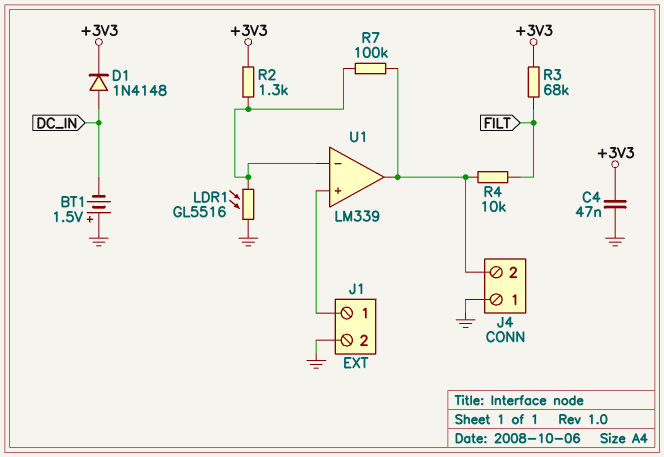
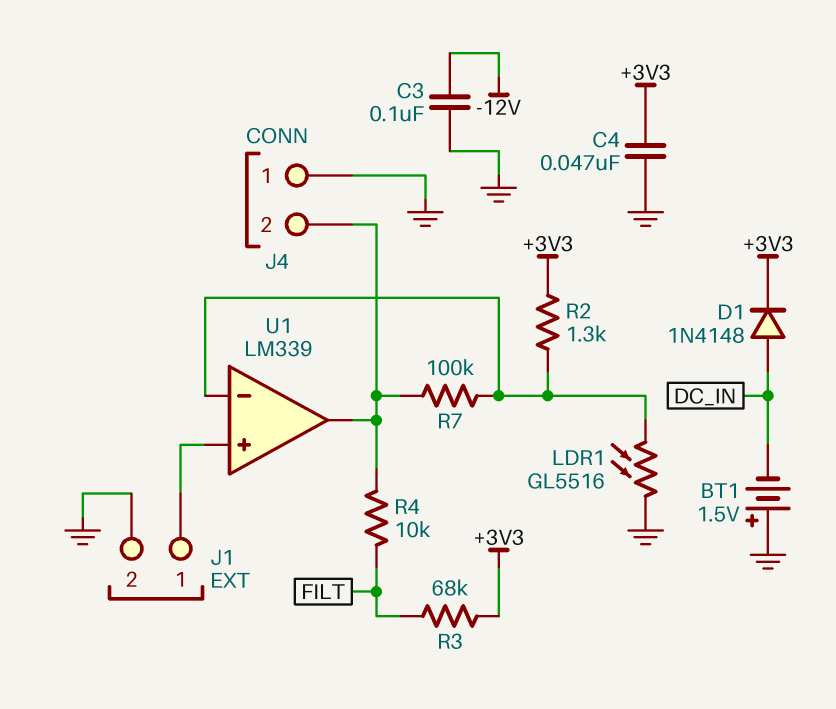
C3: none -> 100nF (-12V, GND)

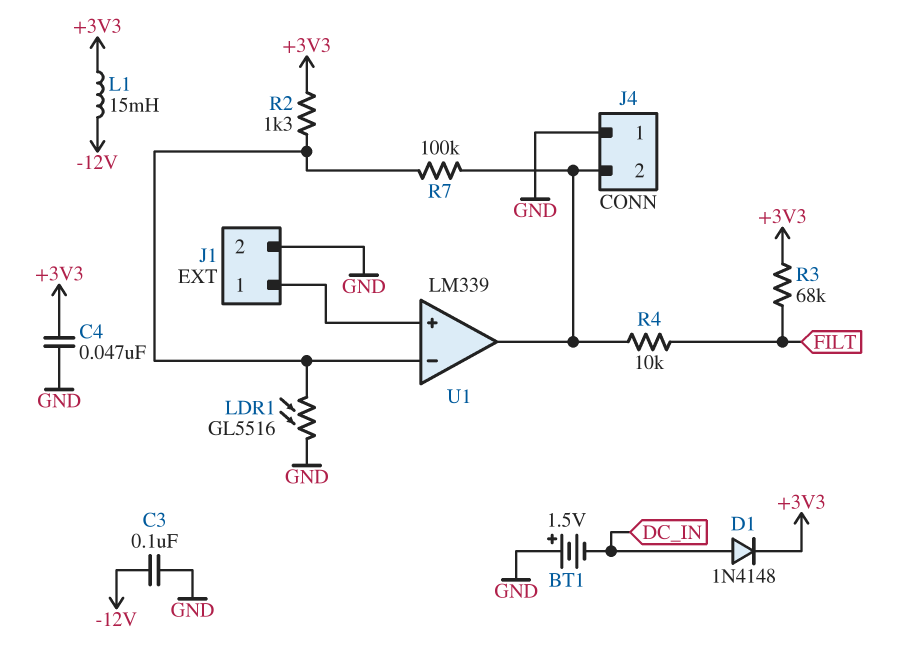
L1: none -> 15mH (+3V3, -12V)

